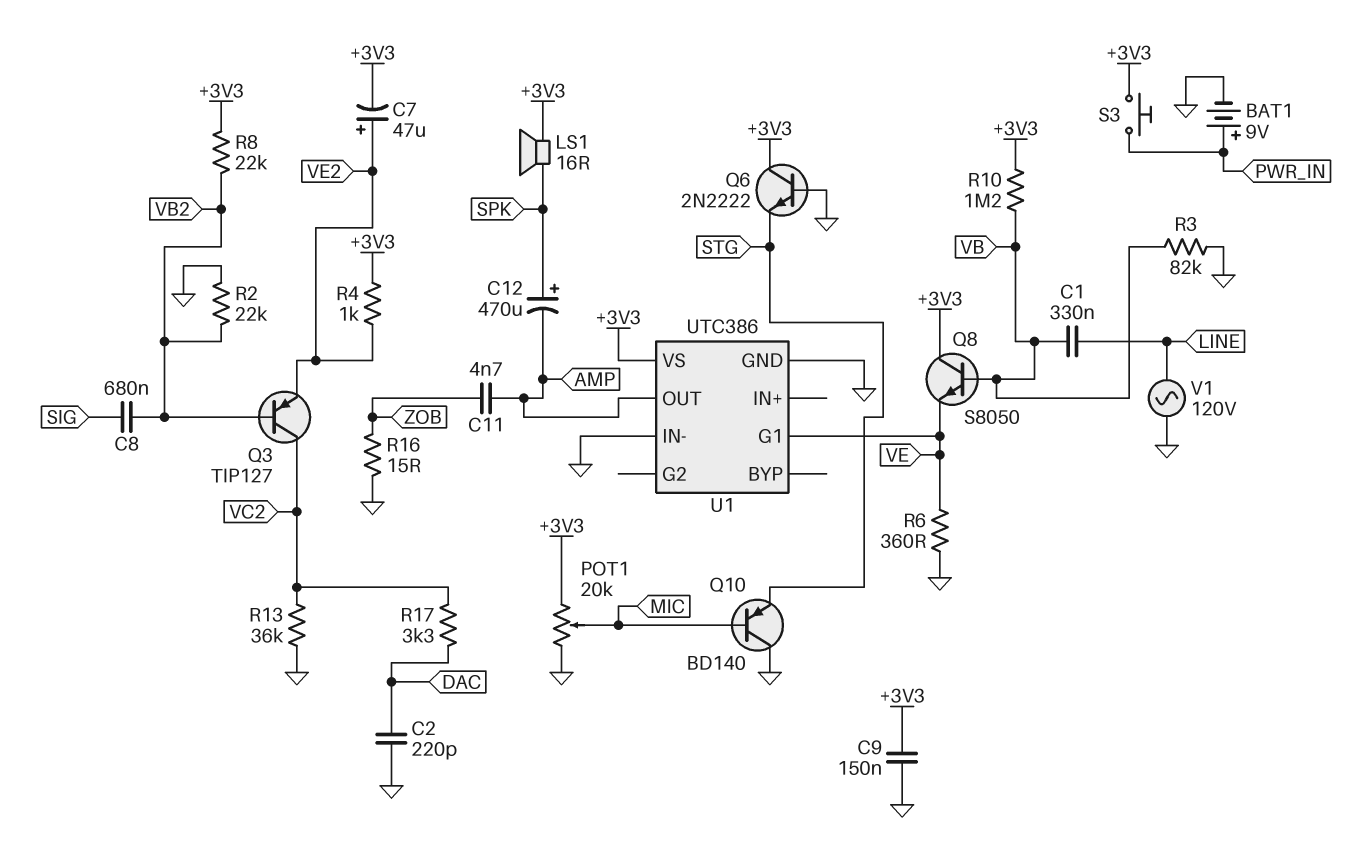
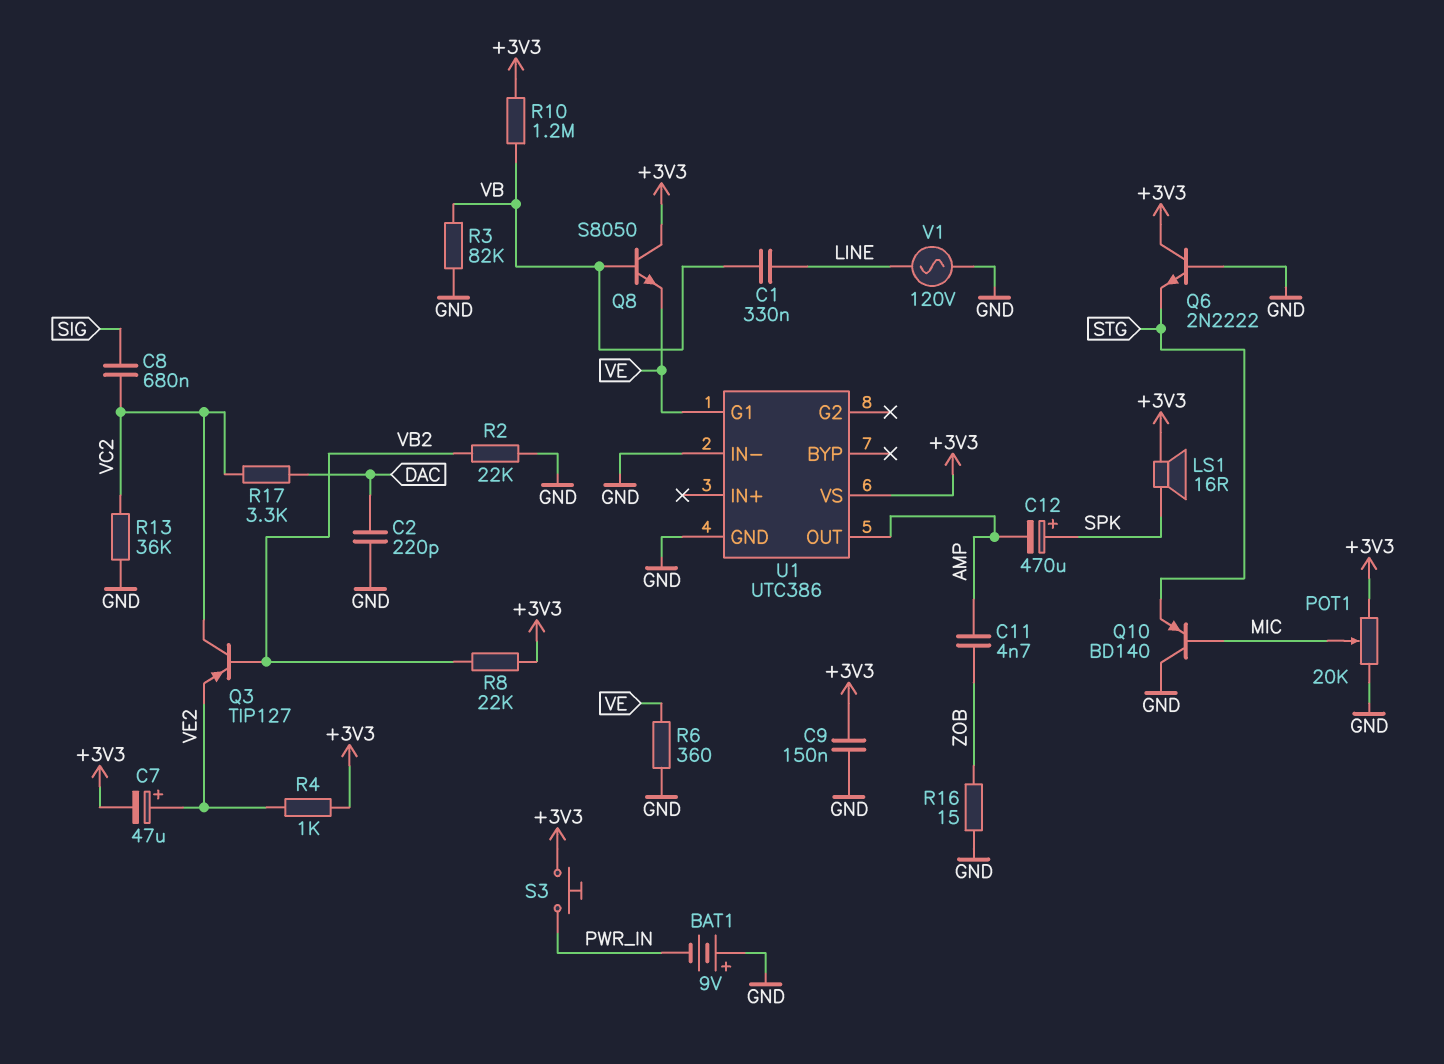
BAT1: 9V (plus PWR_IN, minus GND) -> 9V (plus GND, minus PWR_IN)
C8: 680nF (SIG, VB2) -> 680nF (SIG, VC2)

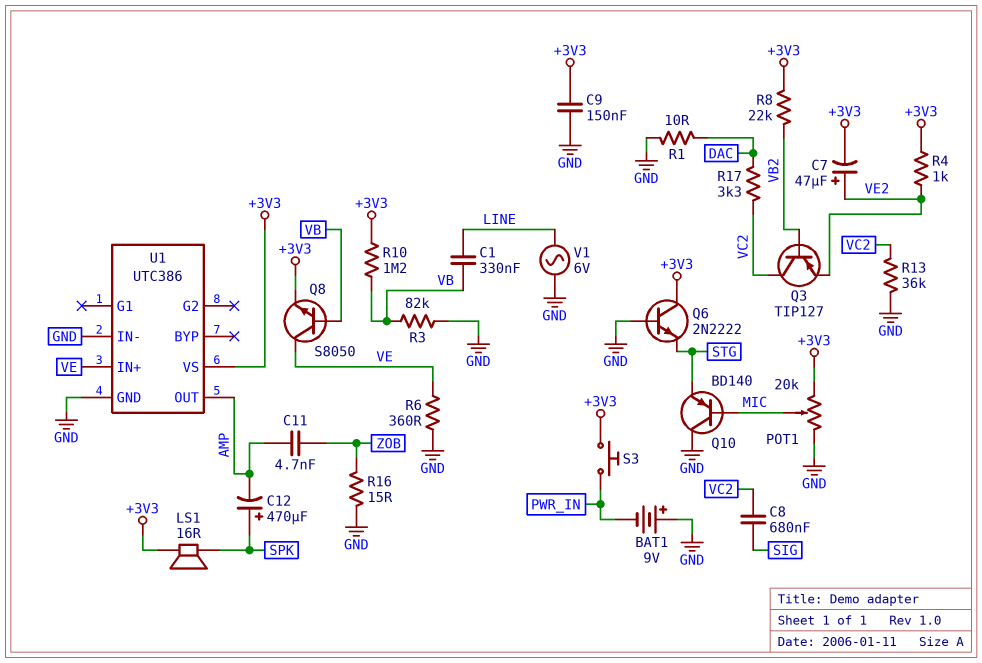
C2: 220pF (DAC, GND) -> none
Q8: NPN S8050 (B VB, C +3V3, E VE) -> NPN S8050 (B VB, C VE, E +3V3)
R1: none -> 10 (DAC, GND)
R2: 22k (GND, VB2) -> none
U1 pin G1: VE -> none
U1 pin IN+: none -> VE
V1: AC 120V (GND, LINE) -> AC 6V (GND, LINE)

